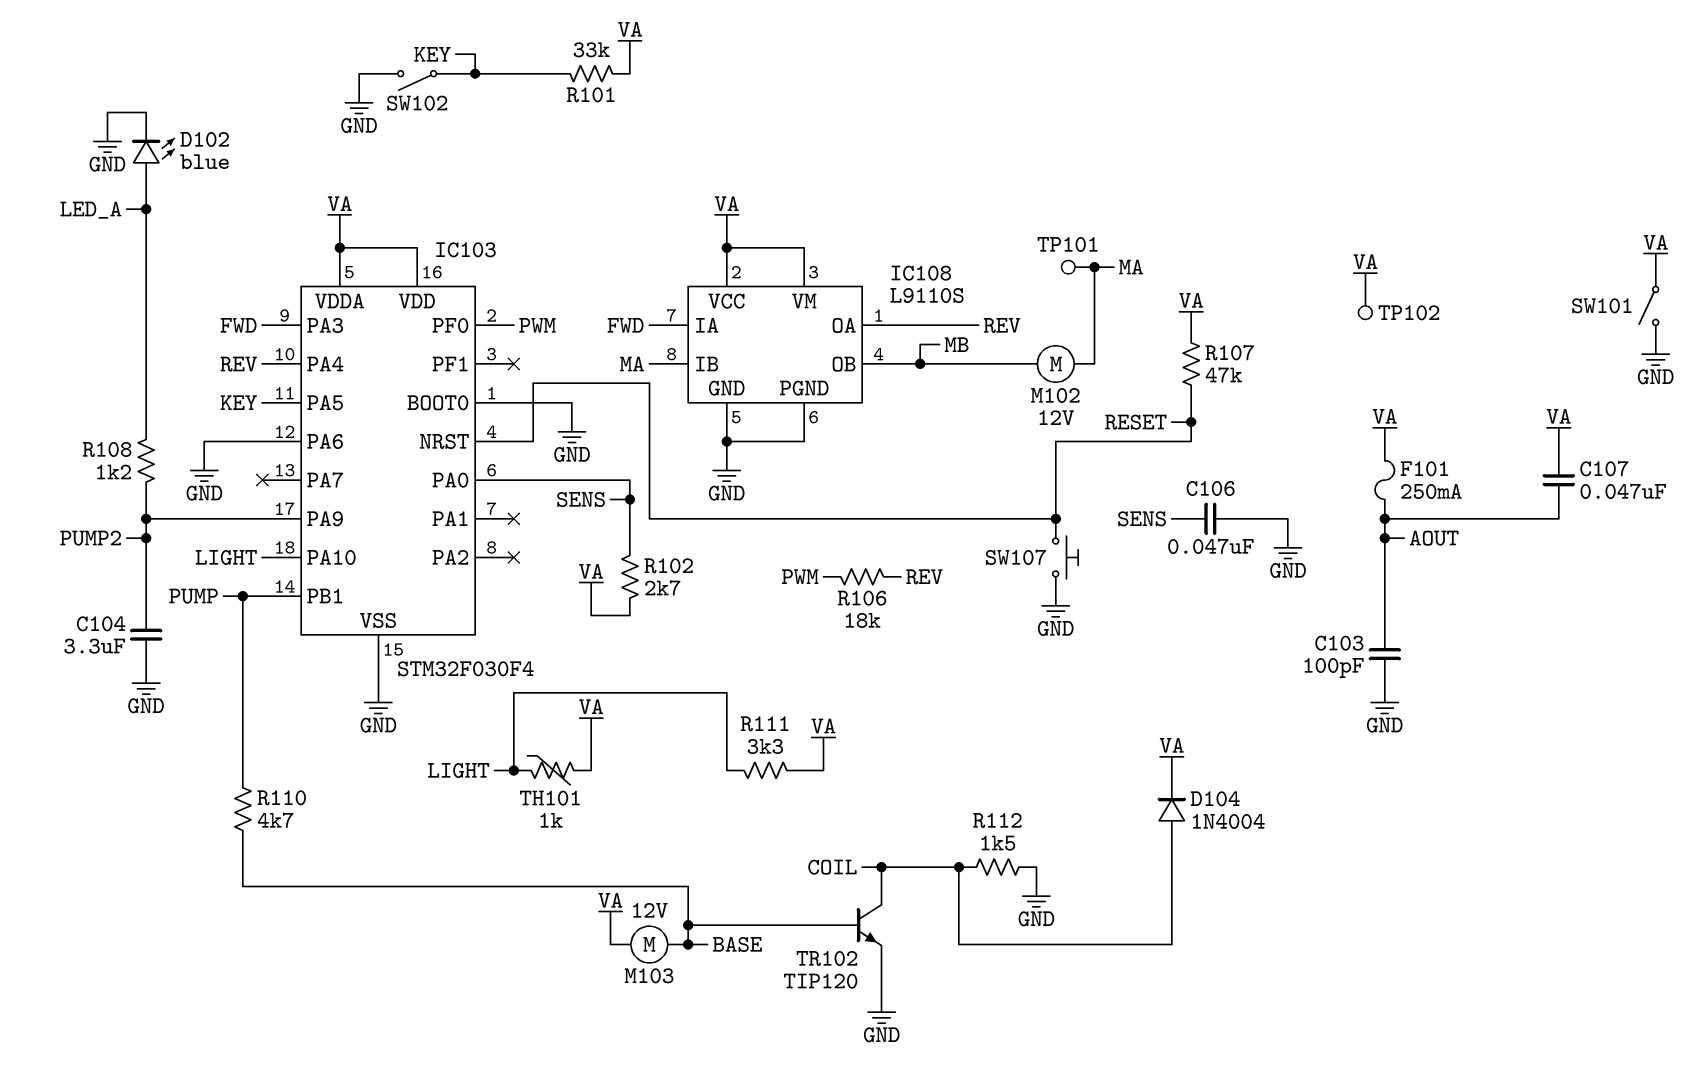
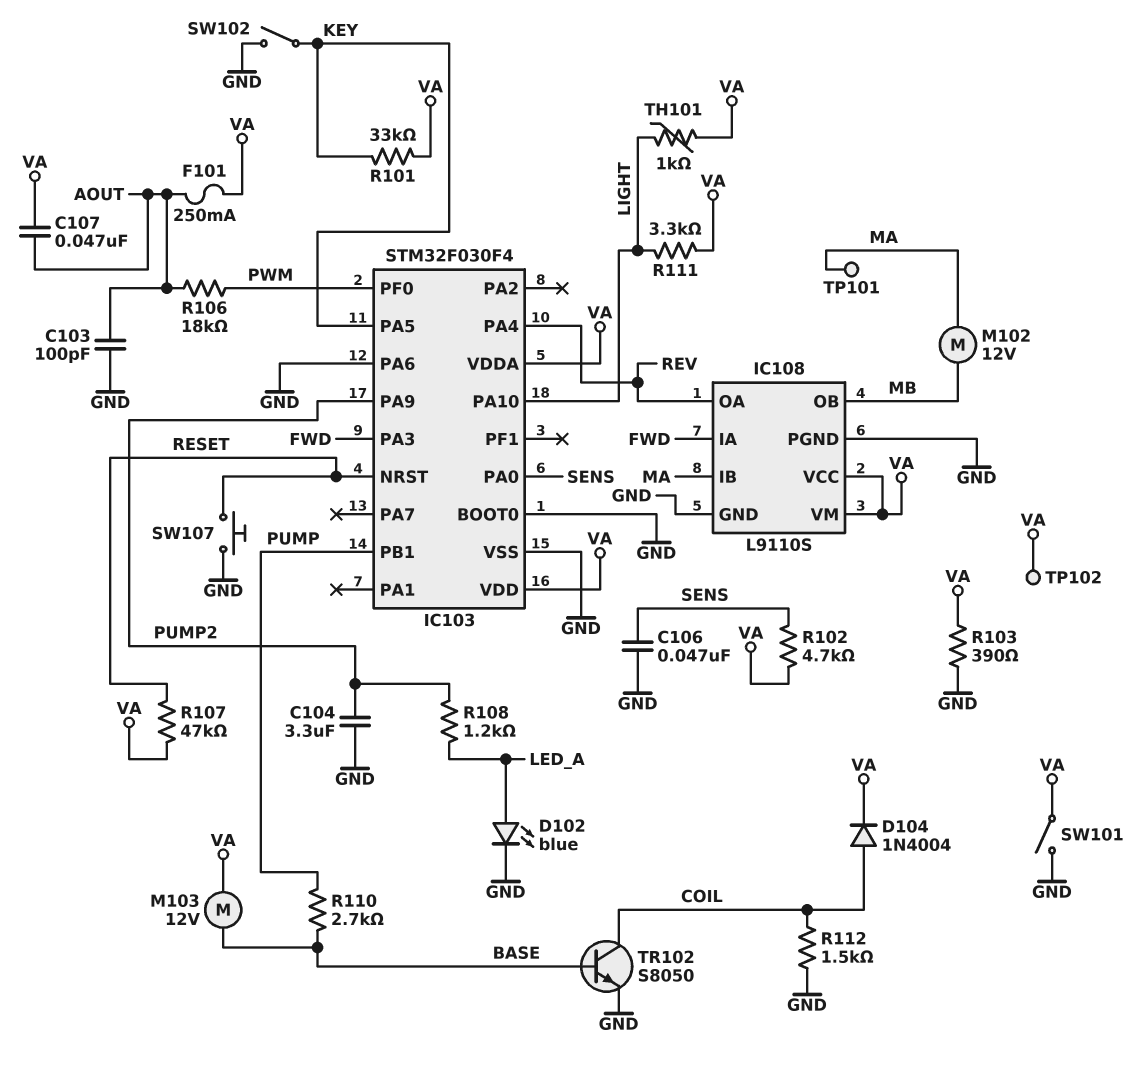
R102: 2.7k (SENS, VA) -> 4.7k (SENS, VA)
R103: none -> 390 (GND, VA)
R106: 18k (PWM, REV) -> 18k (AOUT, PWM)
R110: 4.7k (BASE, PUMP) -> 2.7k (BASE, PUMP)
TR102: NPN TIP120 (B BASE, C COIL, E GND) -> NPN S8050 (B BASE, C COIL, E GND)

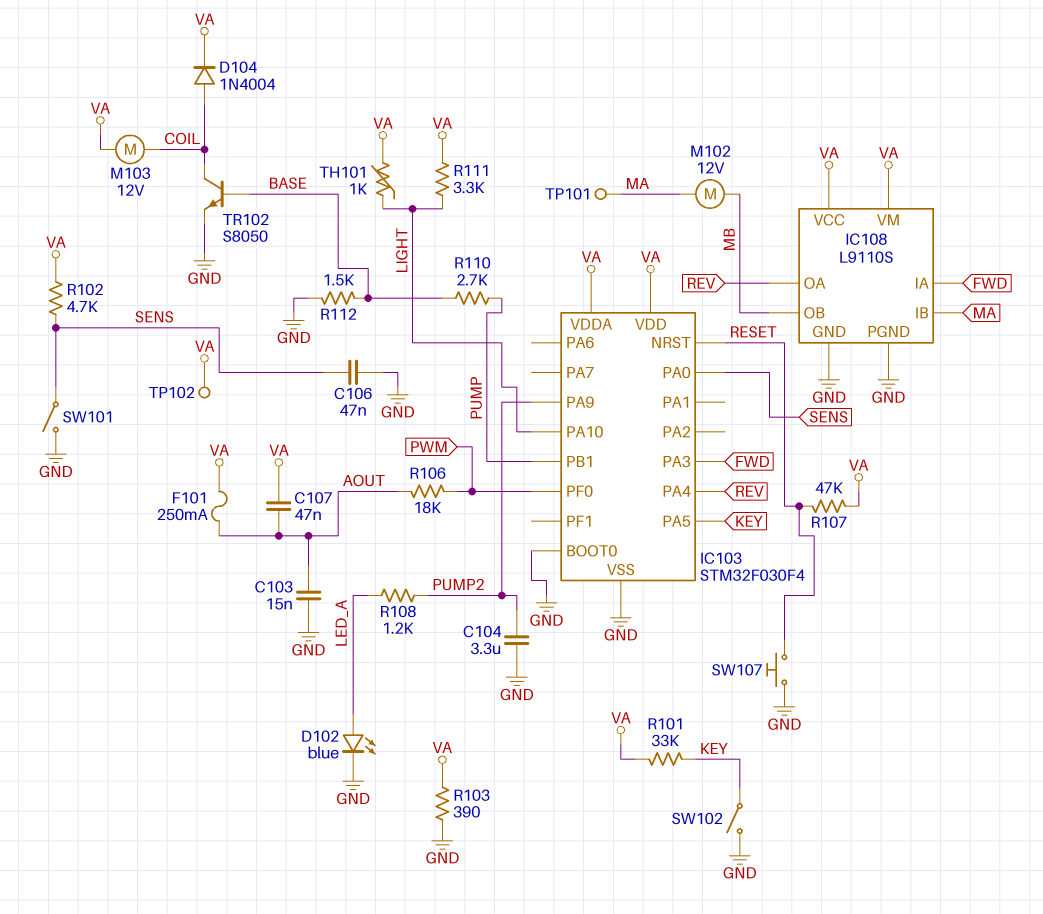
C103: 100pF (AOUT, GND) -> 15nF (AOUT, GND)
IC103 pin PA6: GND -> none
M103: motor 12V (BASE, VA) -> motor 12V (COIL, VA)
R112: 1.5k (COIL, GND) -> 1.5k (BASE, GND)
SW101: switch (GND, VA) -> switch (GND, SENS)

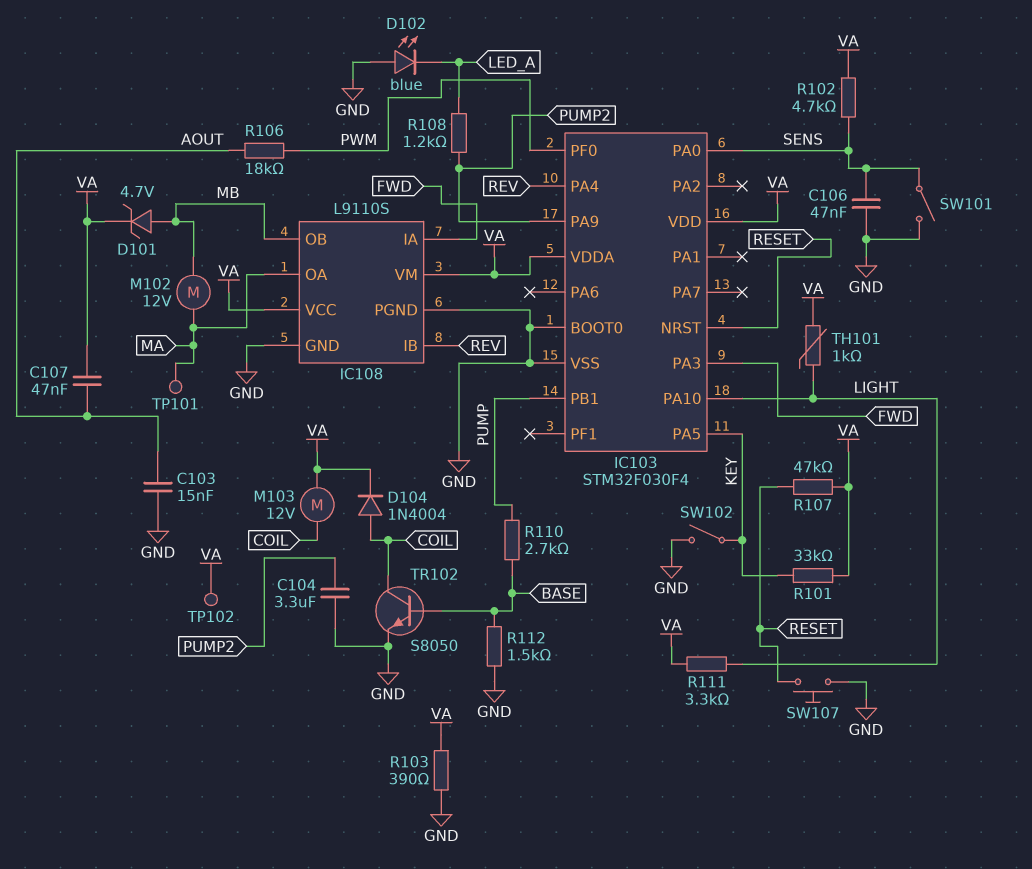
D101: none -> zener 4.7V (A MB, K VA)
D102: LED blue (A LED_A, K GND) -> LED blue (A GND, K LED_A)
F101: 250mA (AOUT, VA) -> none
IC108 pin IB: MA -> REV
IC108 pin OA: REV -> MA

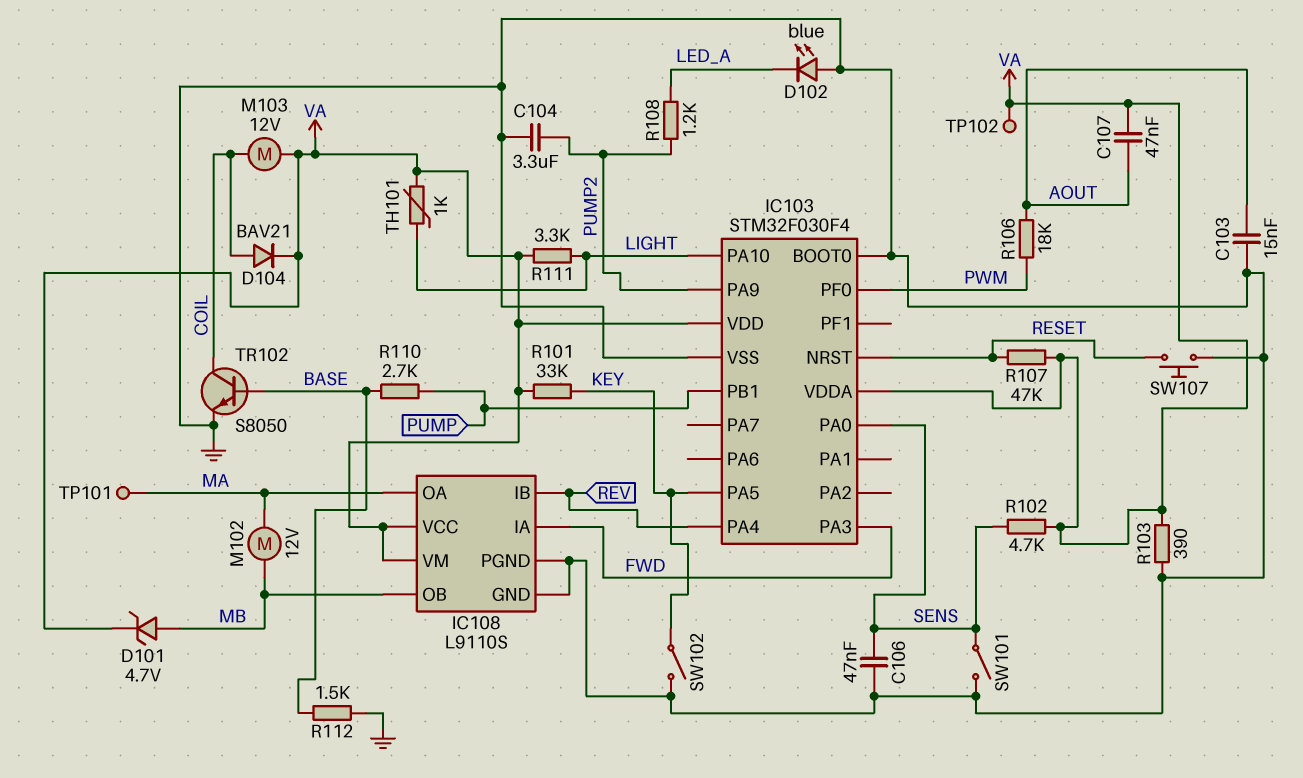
D104: diode 1N4004 (A COIL, K VA) -> diode BAV21 (A COIL, K VA)

